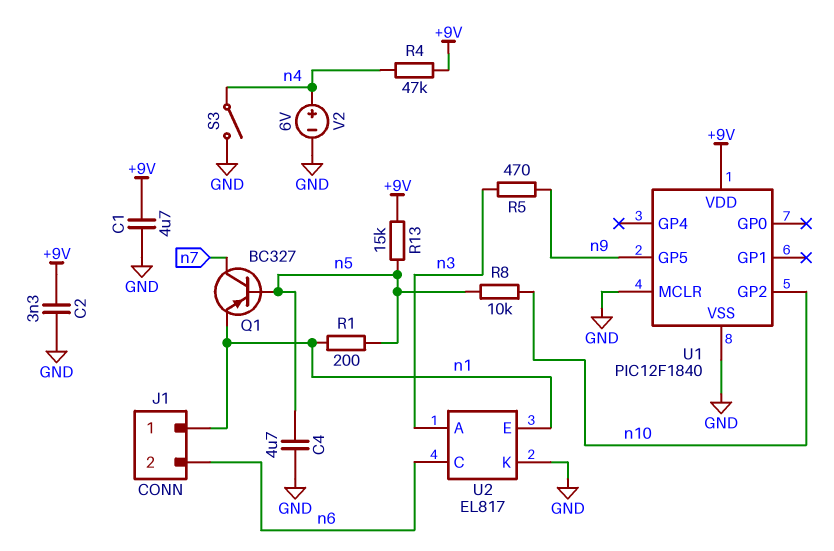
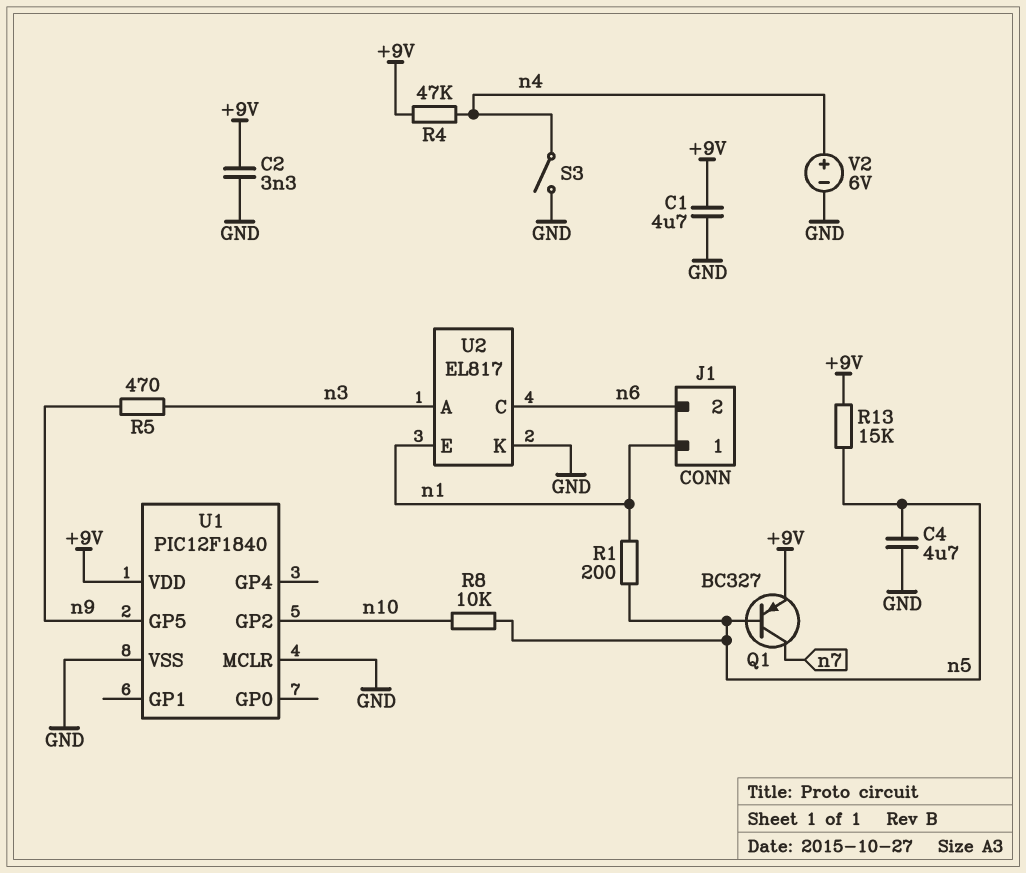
Q1: PNP BC327 (B n5, C n7, E n1) -> PNP BC327 (B n5, C n7, E +9V)

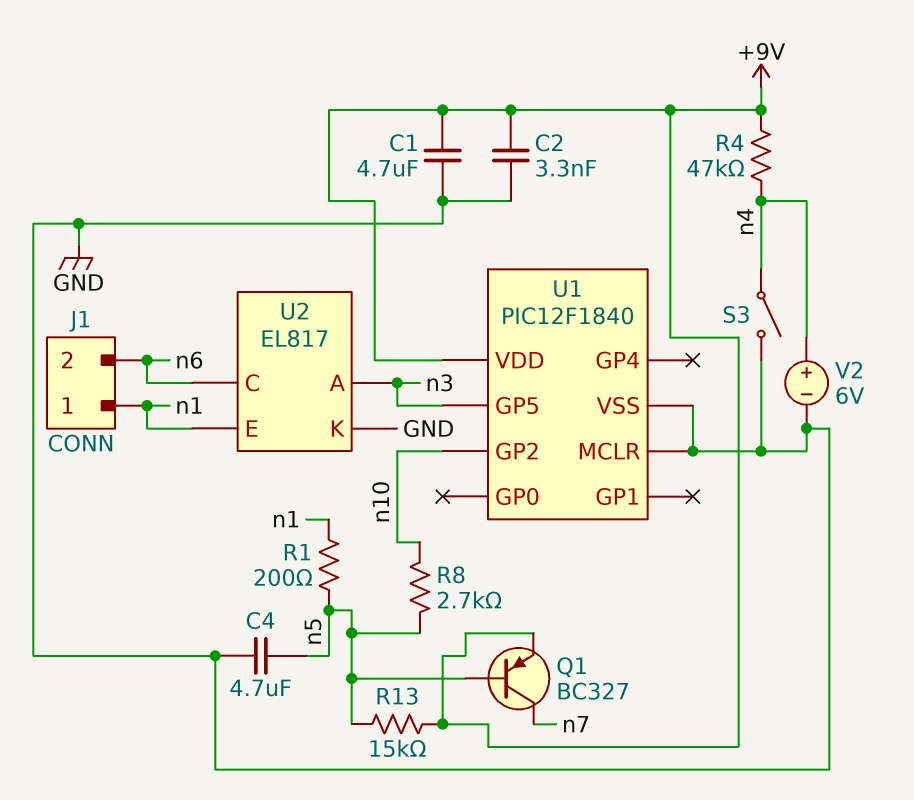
R5: 470 (n3, n9) -> none
R8: 10k (n5, n10) -> 2.7k (n5, n10)
U1 pin GP5: n9 -> n3

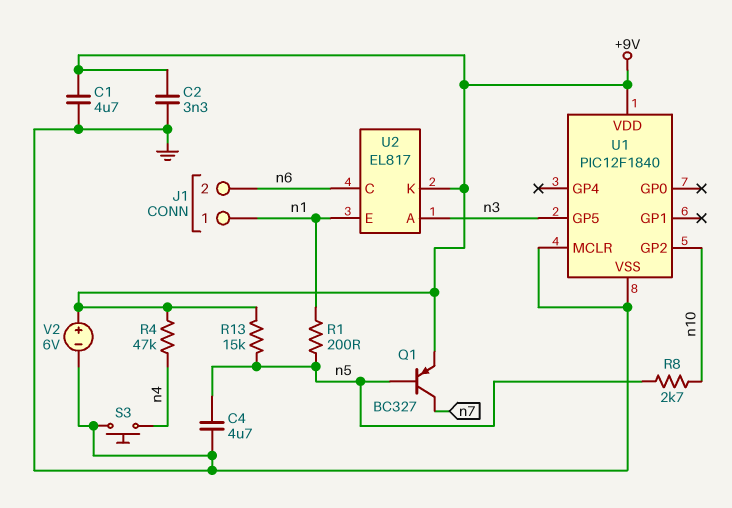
S3: switch (GND, n4) -> button (GND, n4)
U2 pin K: GND -> +9V
V2: 6V (plus n4, minus GND) -> 6V (plus +9V, minus GND)

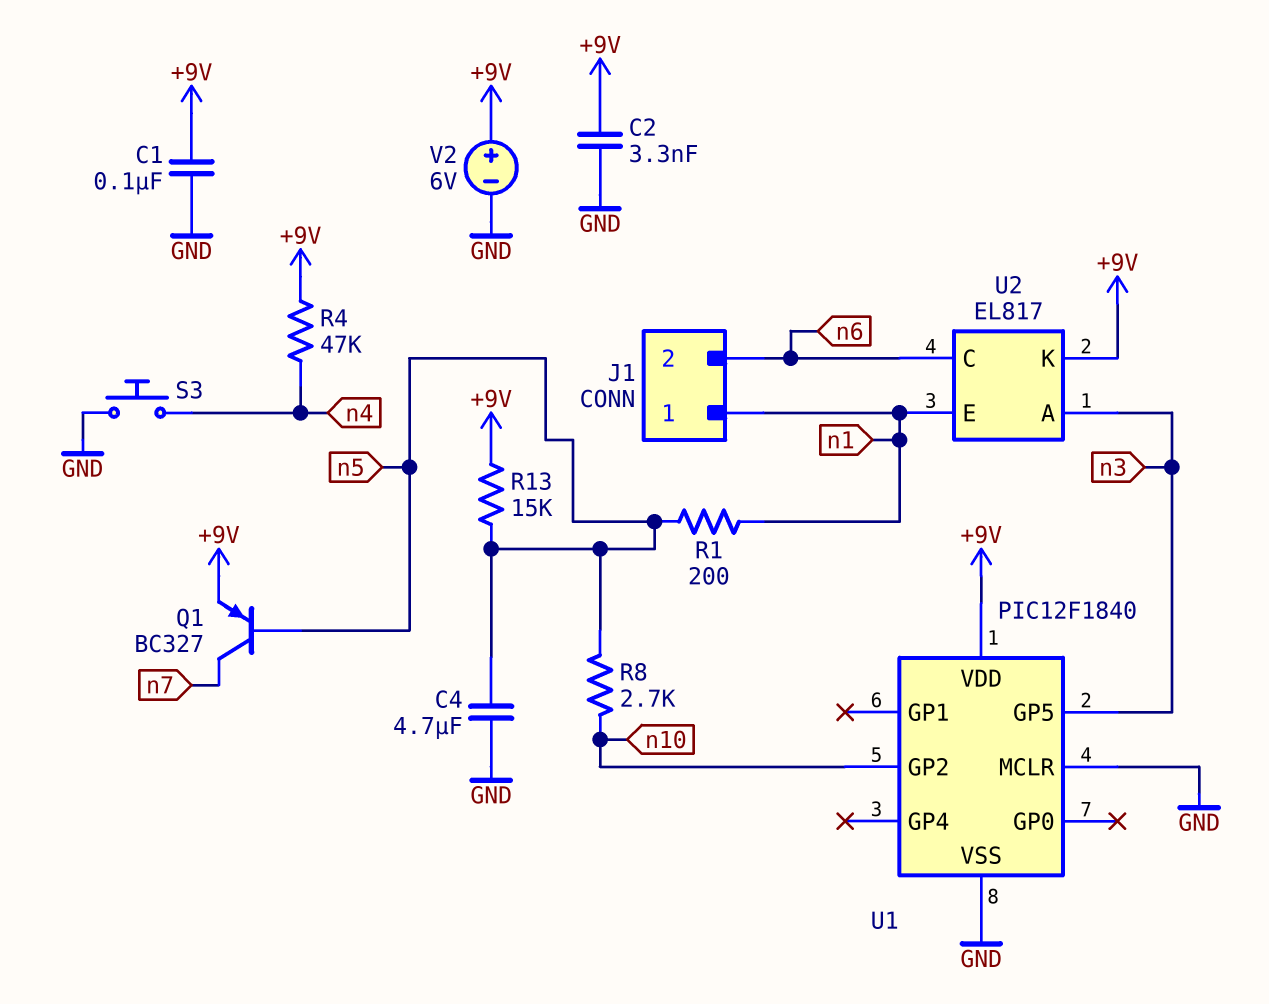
C1: 4.7uF (+9V, GND) -> 100nF (+9V, GND)

